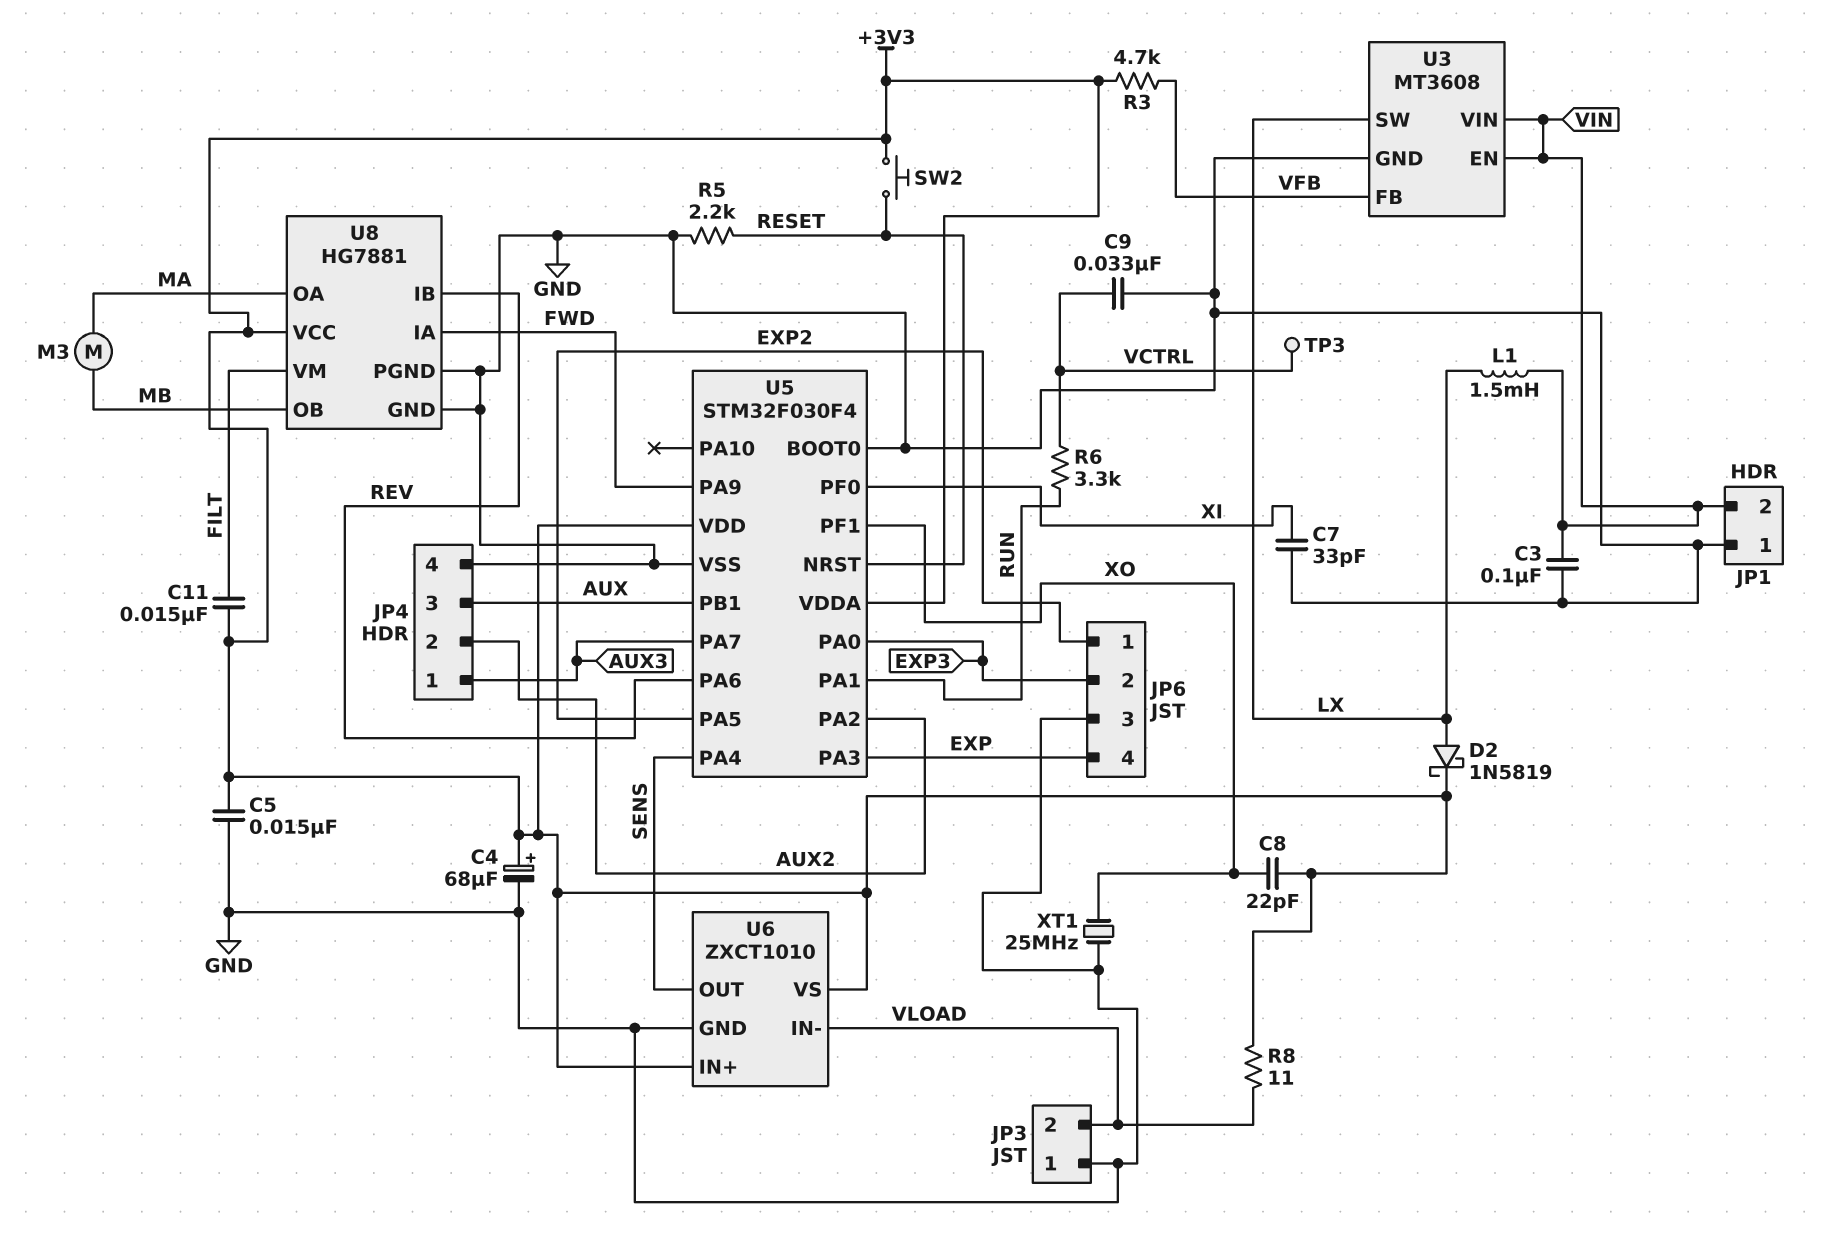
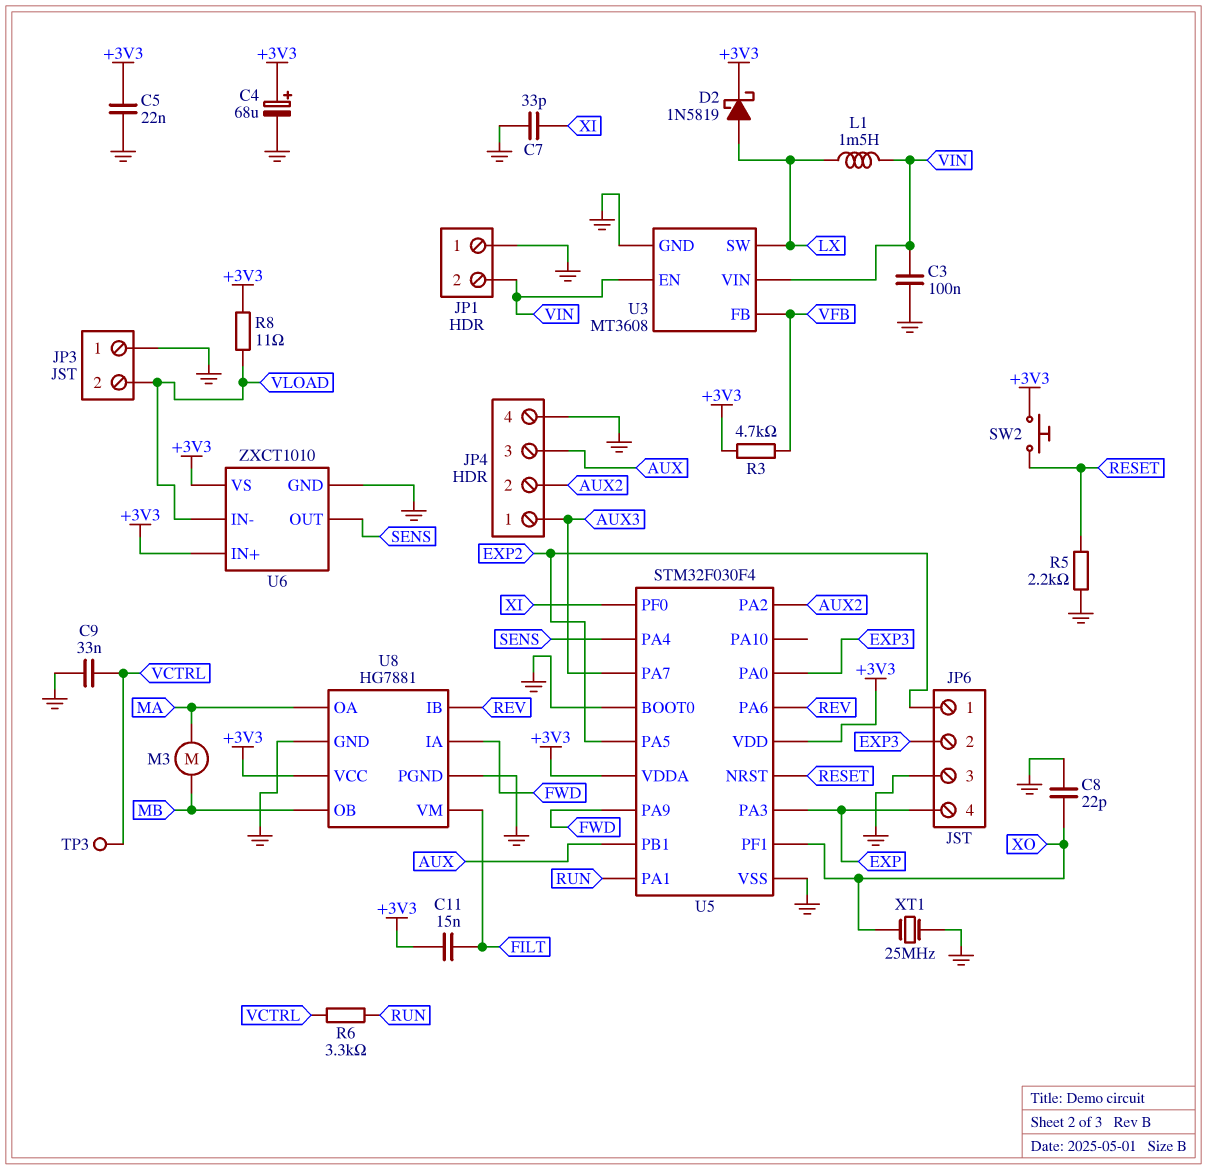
C5: 15nF (+3V3, GND) -> 22nF (+3V3, GND)
C8: 22pF (+3V3, XO) -> 22pF (GND, XO)

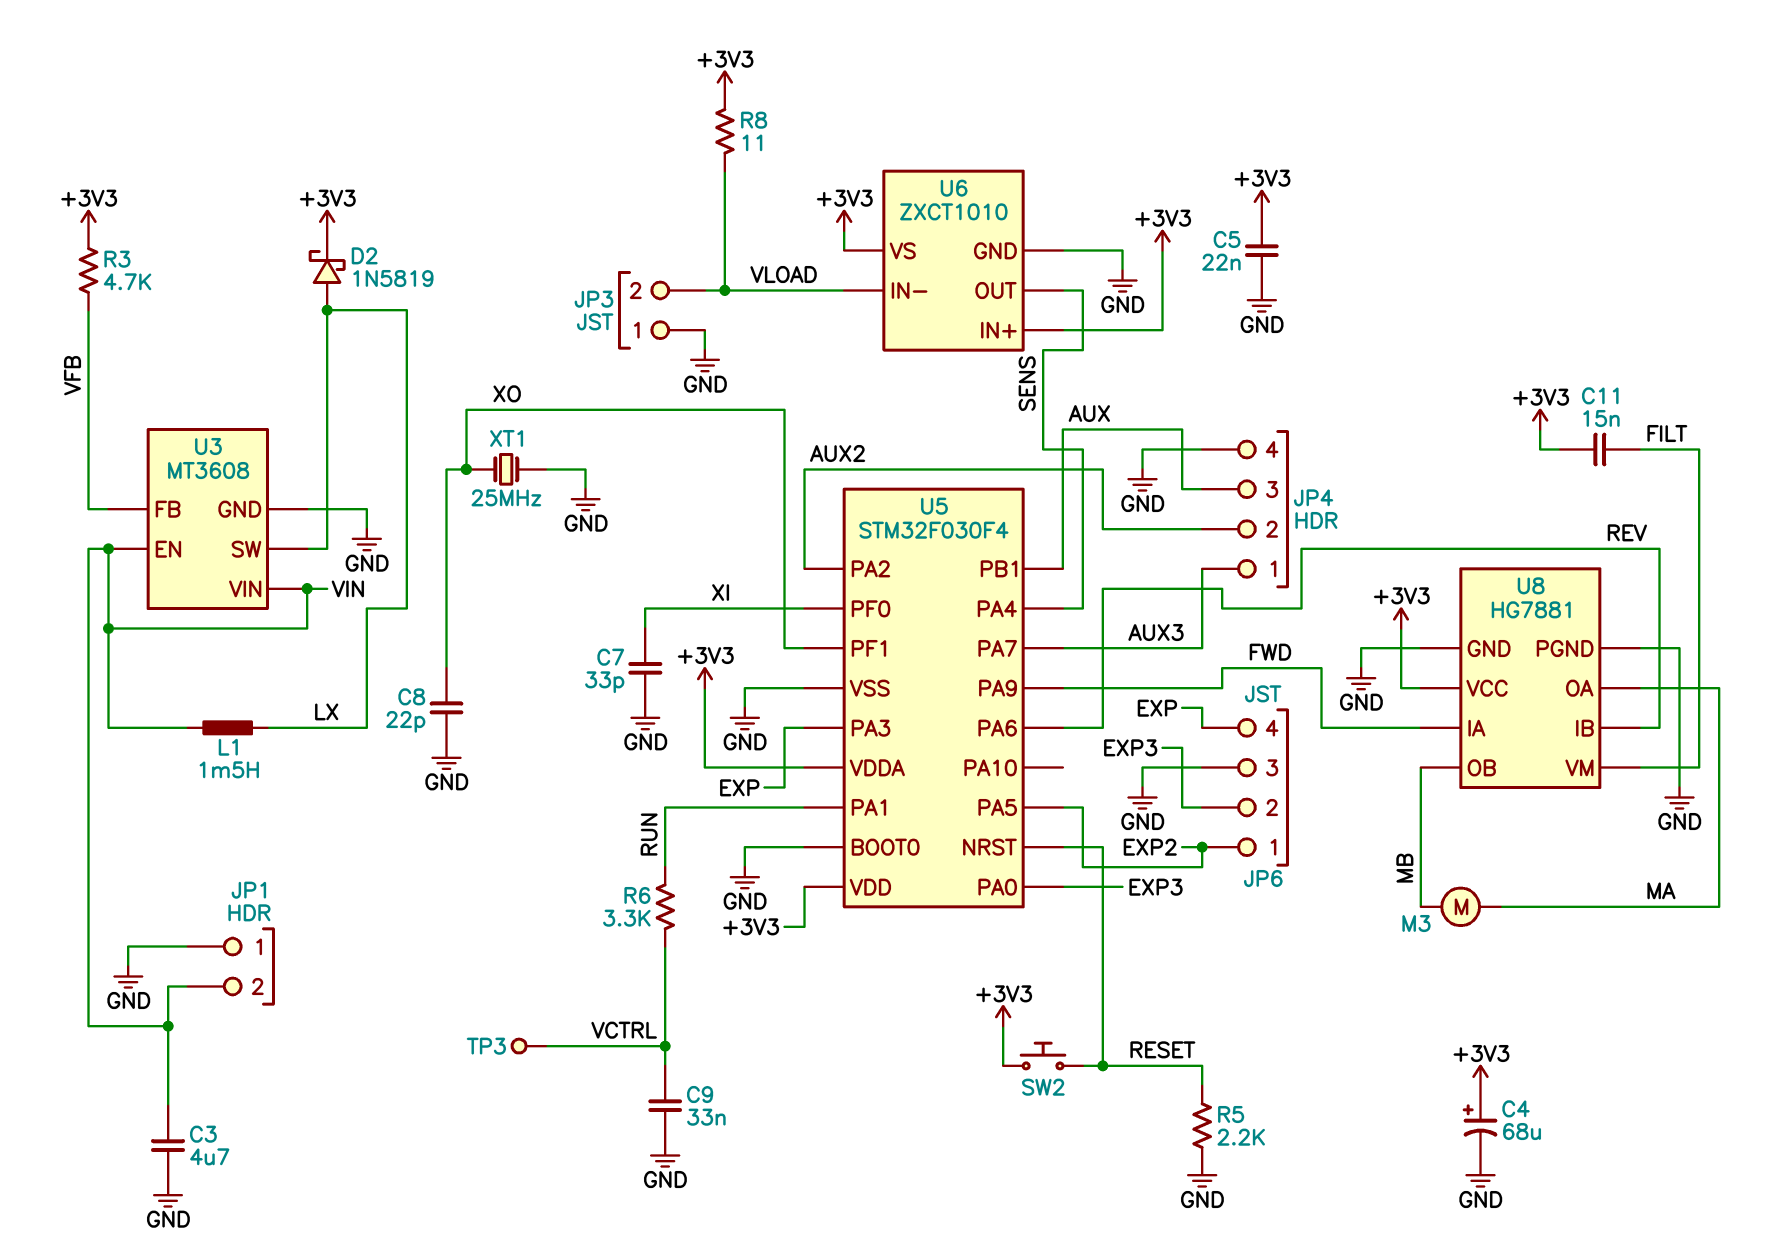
C3: 100nF (GND, VIN) -> 4.7uF (GND, VIN)

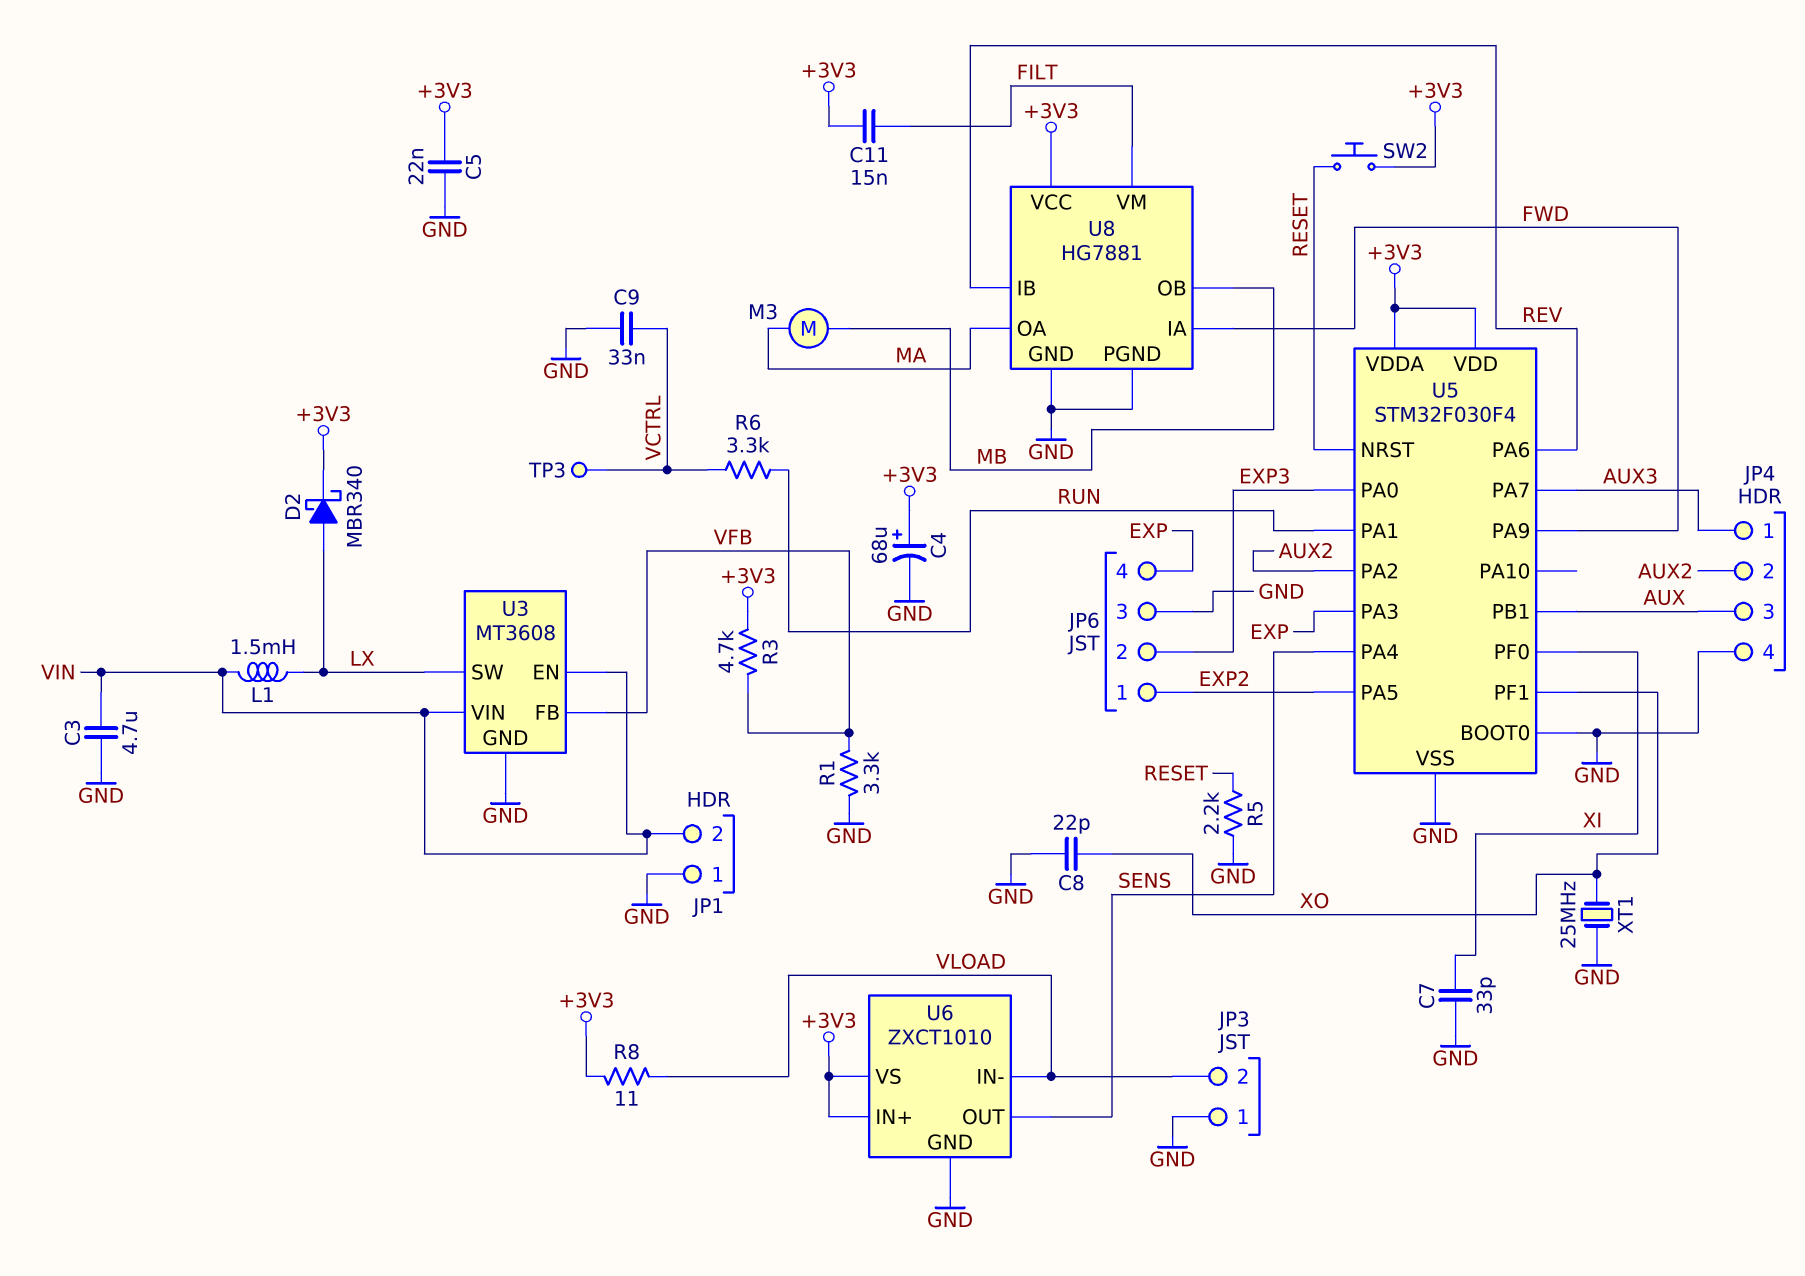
D2: schottky 1N5819 (A LX, K +3V3) -> schottky MBR340 (A LX, K +3V3)
R1: none -> 3.3k (GND, VFB)

